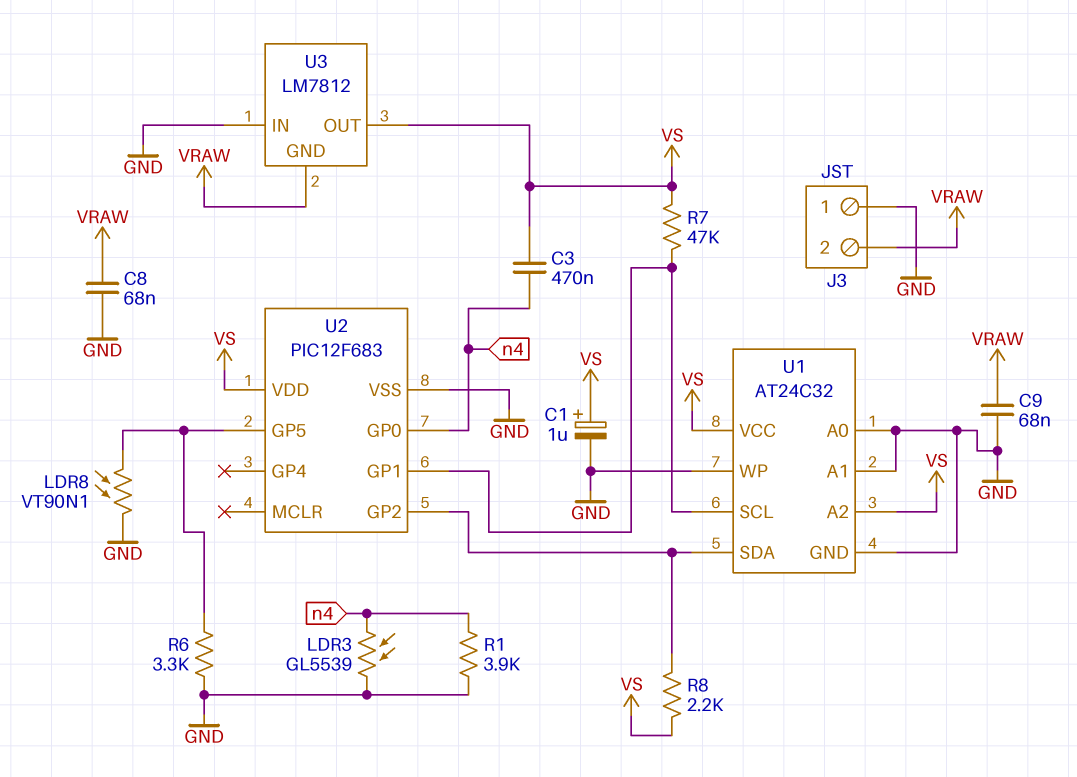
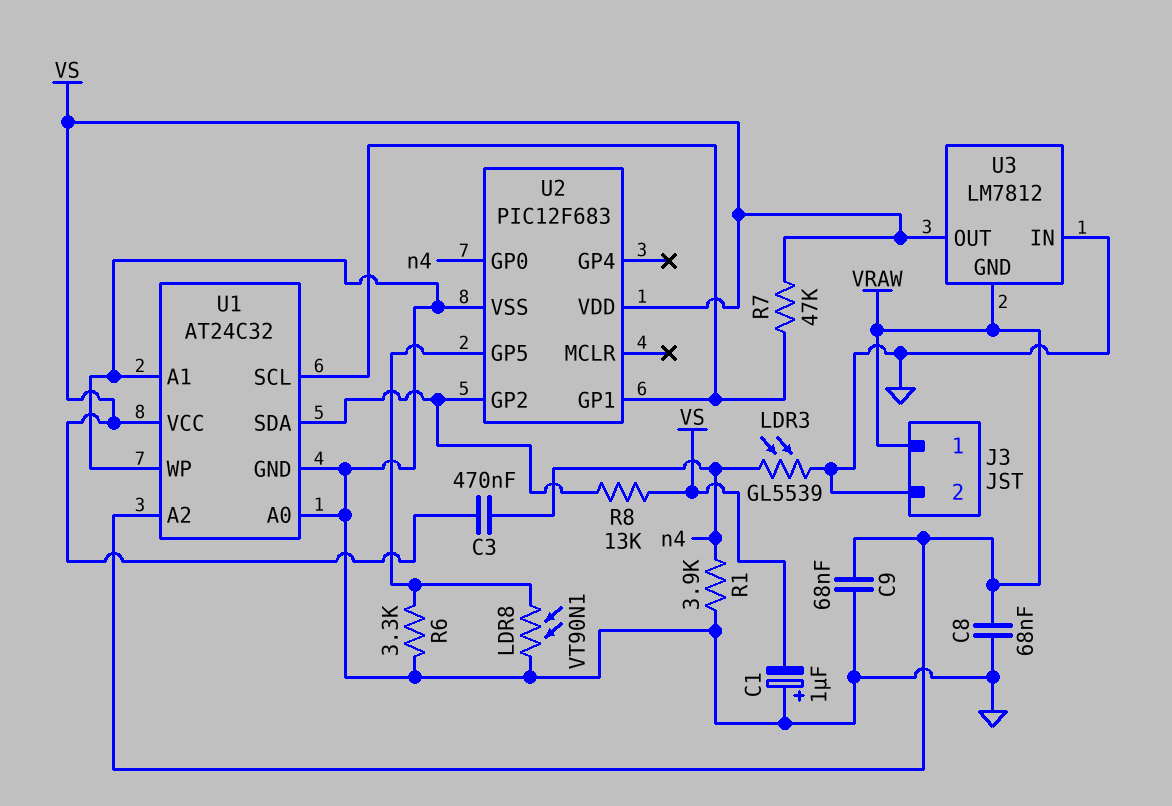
C1: 1uF (plus VS, minus GND) -> 1uF (plus GND, minus VS)
J3 pin 1: GND -> VRAW
J3 pin 2: VRAW -> GND
R8: 2.2k (U1/SDA, VS) -> 13k (U1/SDA, VS)
U1 pin A2: VS -> VRAW

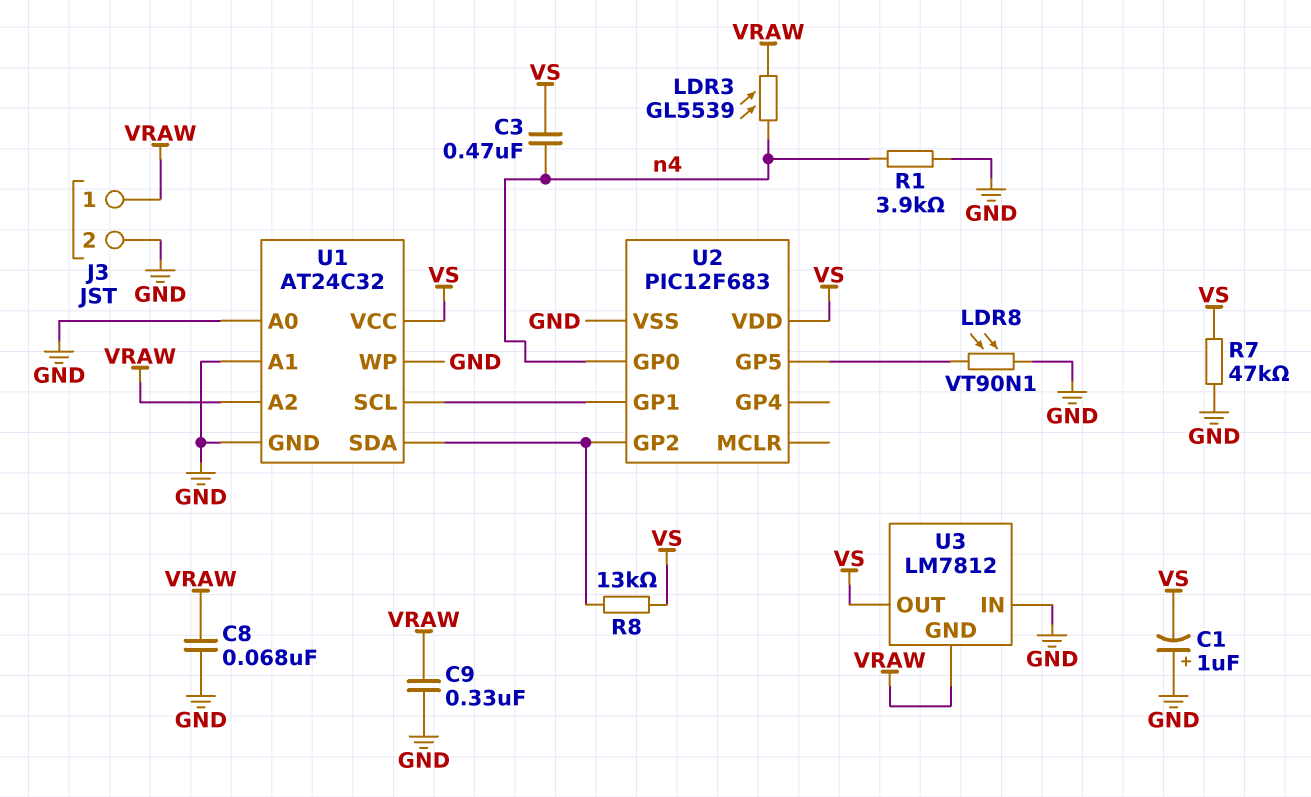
C9: 68nF (GND, VRAW) -> 330nF (GND, VRAW)
LDR3: GL5539 (GND, n4) -> GL5539 (VRAW, n4)
R6: 3.3k (GND, U2/GP5) -> none
R7: 47k (U1/SCL, VS) -> 47k (GND, VS)

